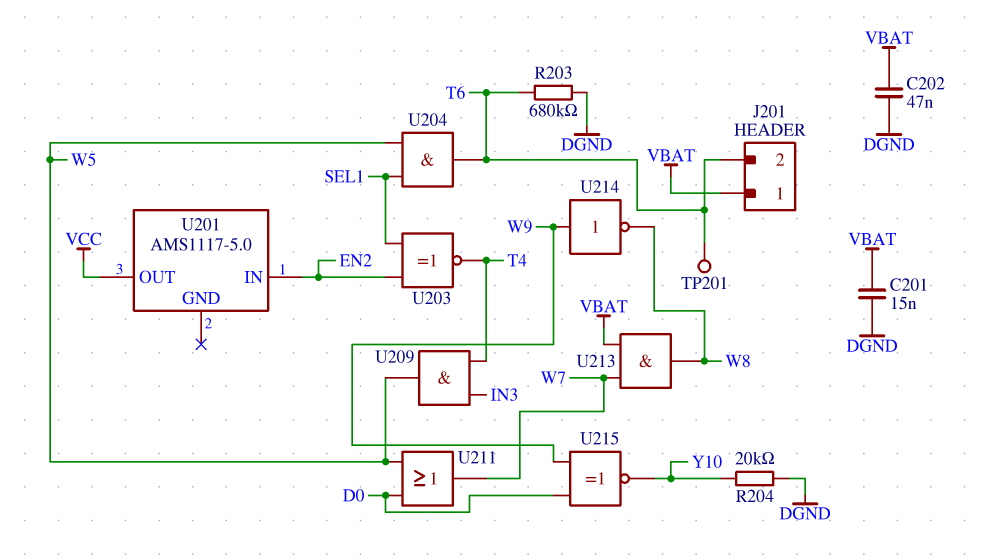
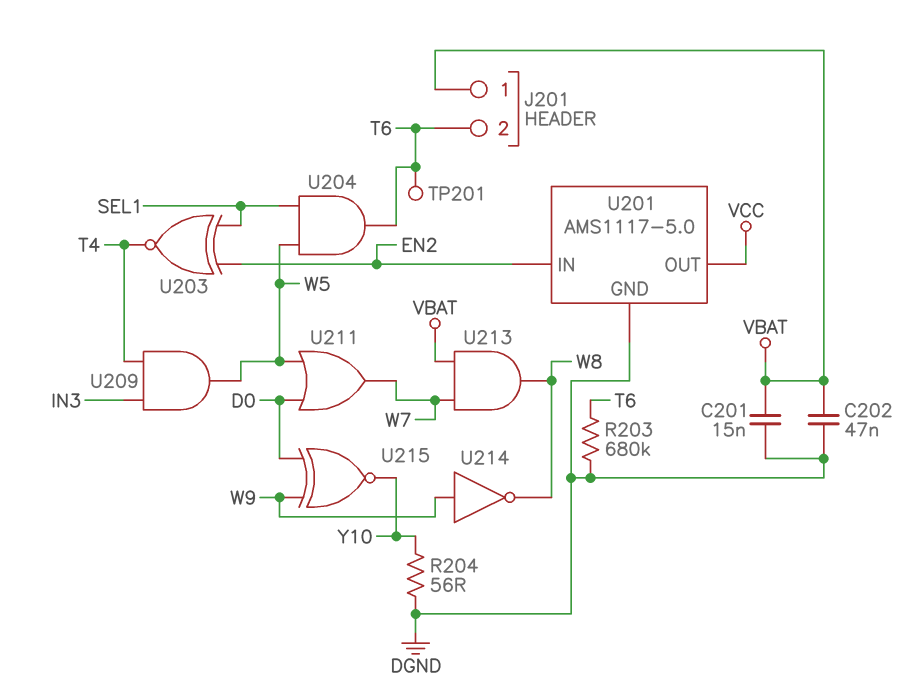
R204: 20k (DGND, Y10) -> 56 (DGND, Y10)
U201 pin GND: none -> DGND

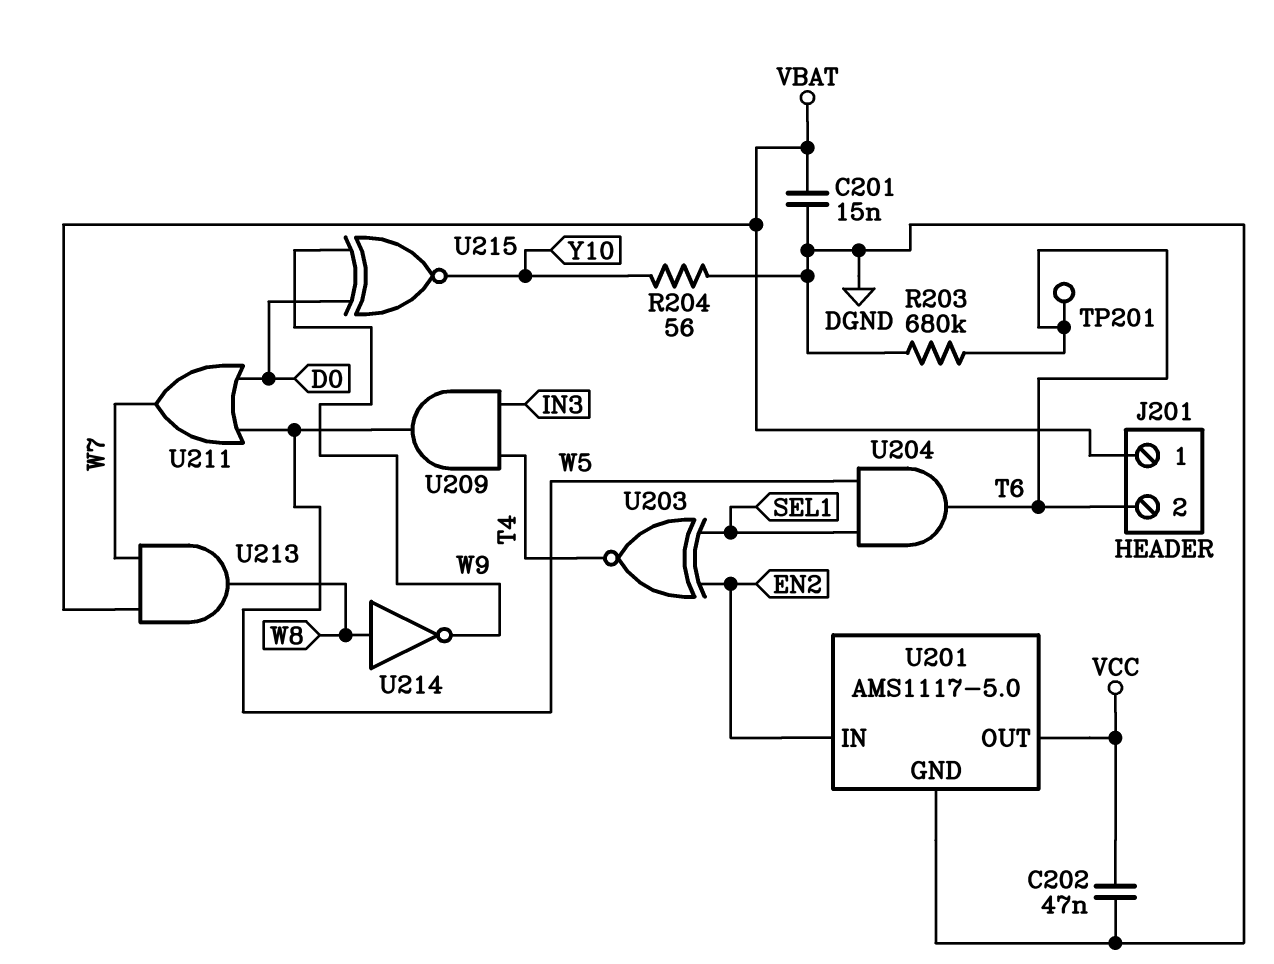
C202: 47nF (DGND, VBAT) -> 47nF (DGND, VCC)
U214: NOT (in W9, out W8) -> NOT (in W8, out W9)

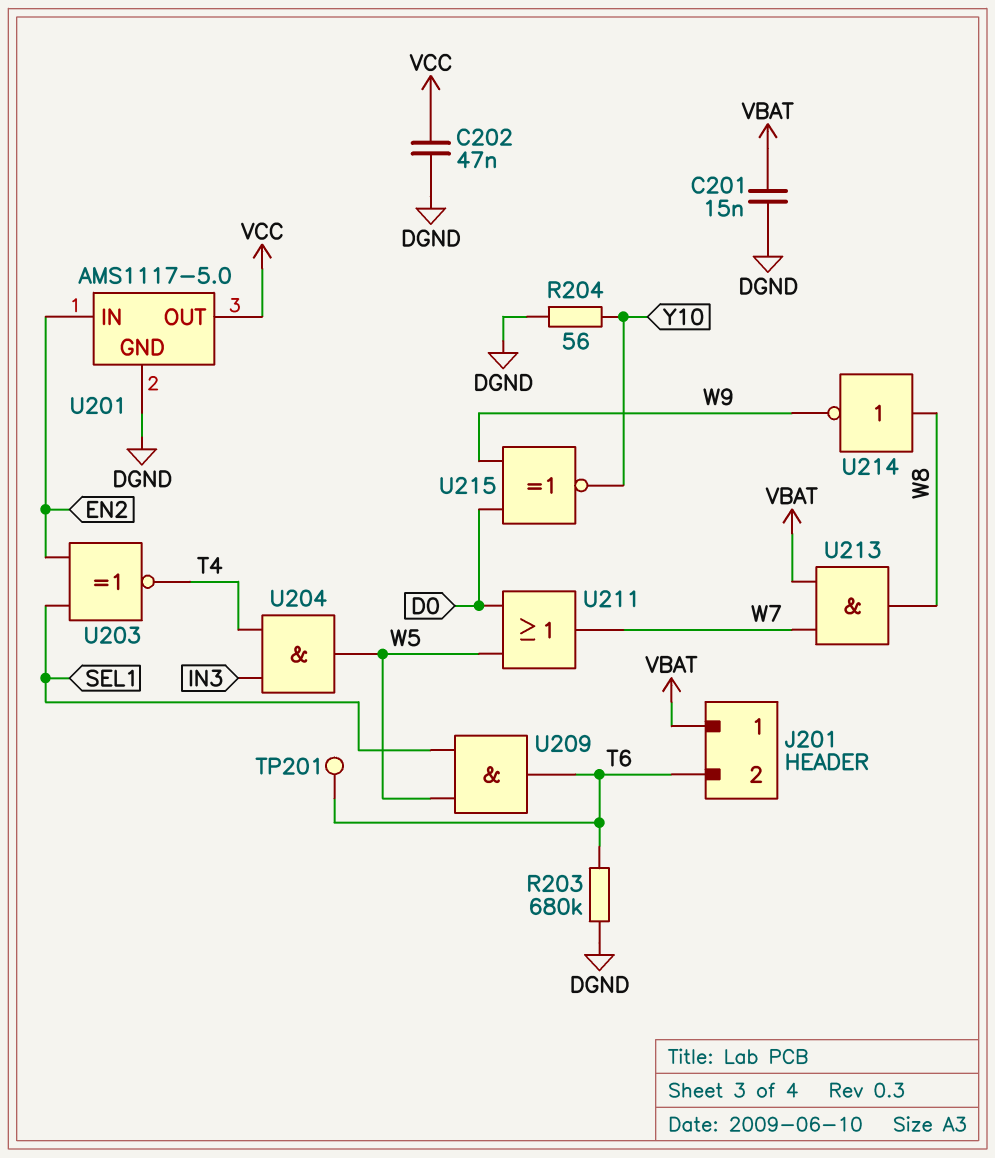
U204: AND (in SEL1, in W5, out T6) -> AND (in IN3, in T4, out W5)
U209: AND (in IN3, in T4, out W5) -> AND (in SEL1, in W5, out T6)

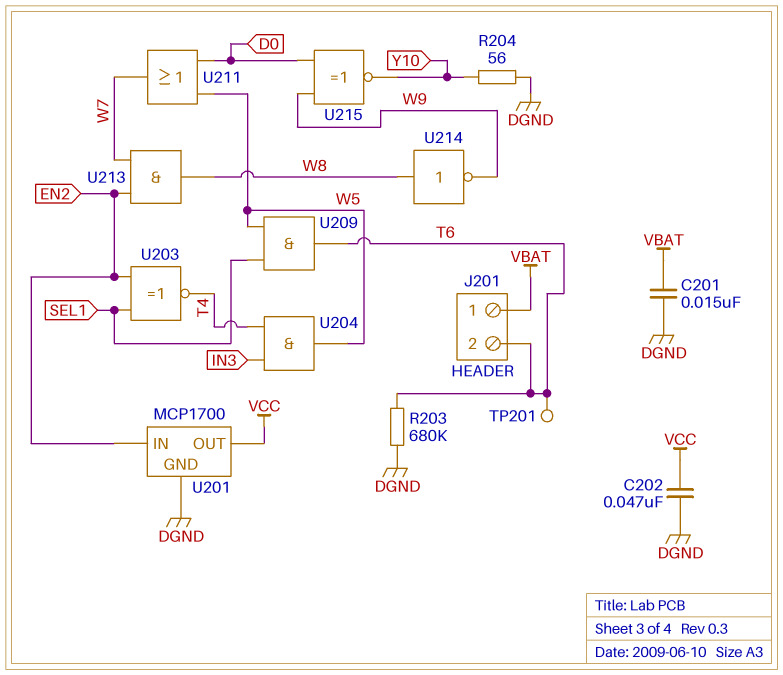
U201: AMS1117-5.0 -> MCP1700
U213: AND (in VBAT, in W7, out W8) -> AND (in EN2, in W7, out W8)

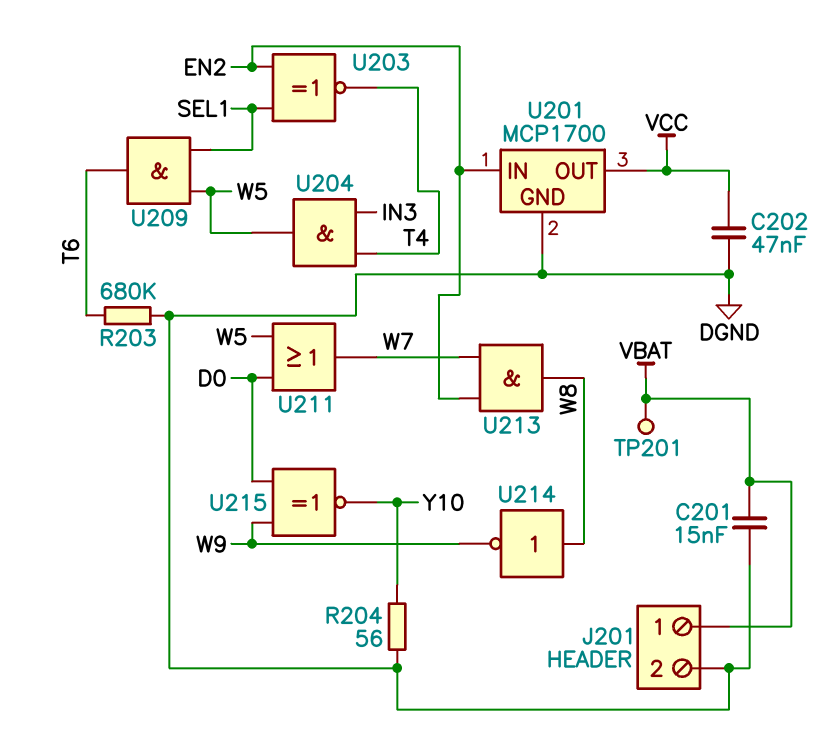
J201 pin 2: T6 -> DGND
TP201: test point (T6) -> test point (VBAT)

